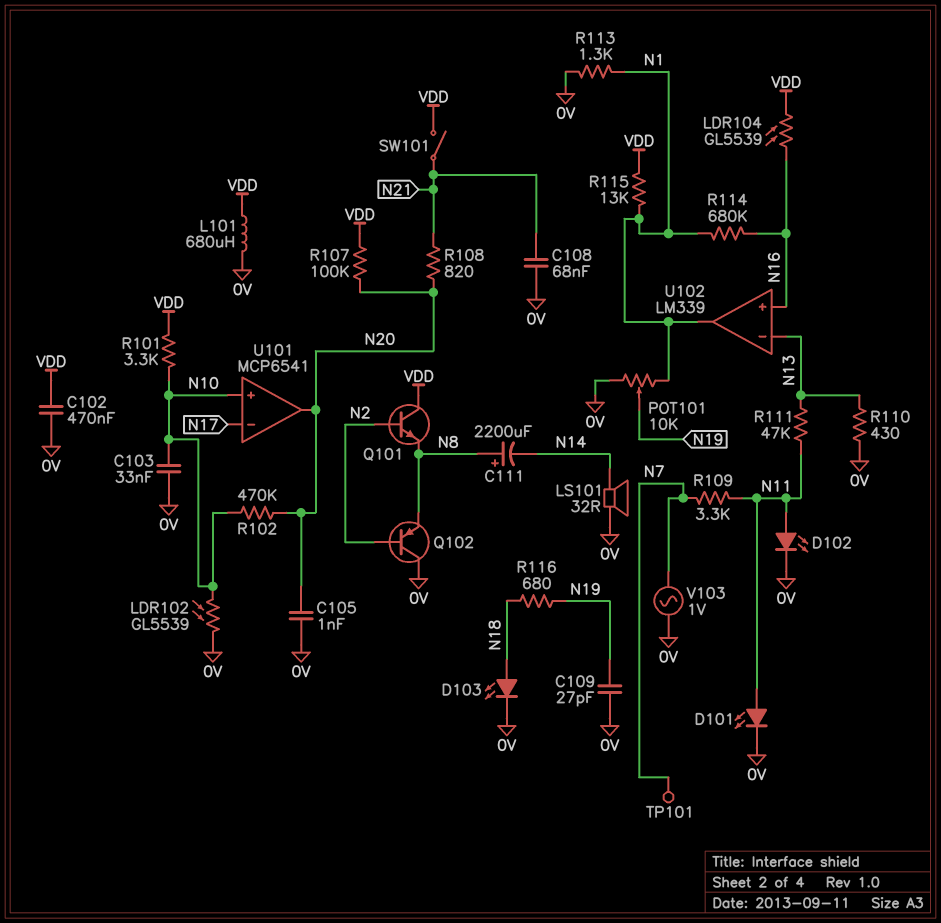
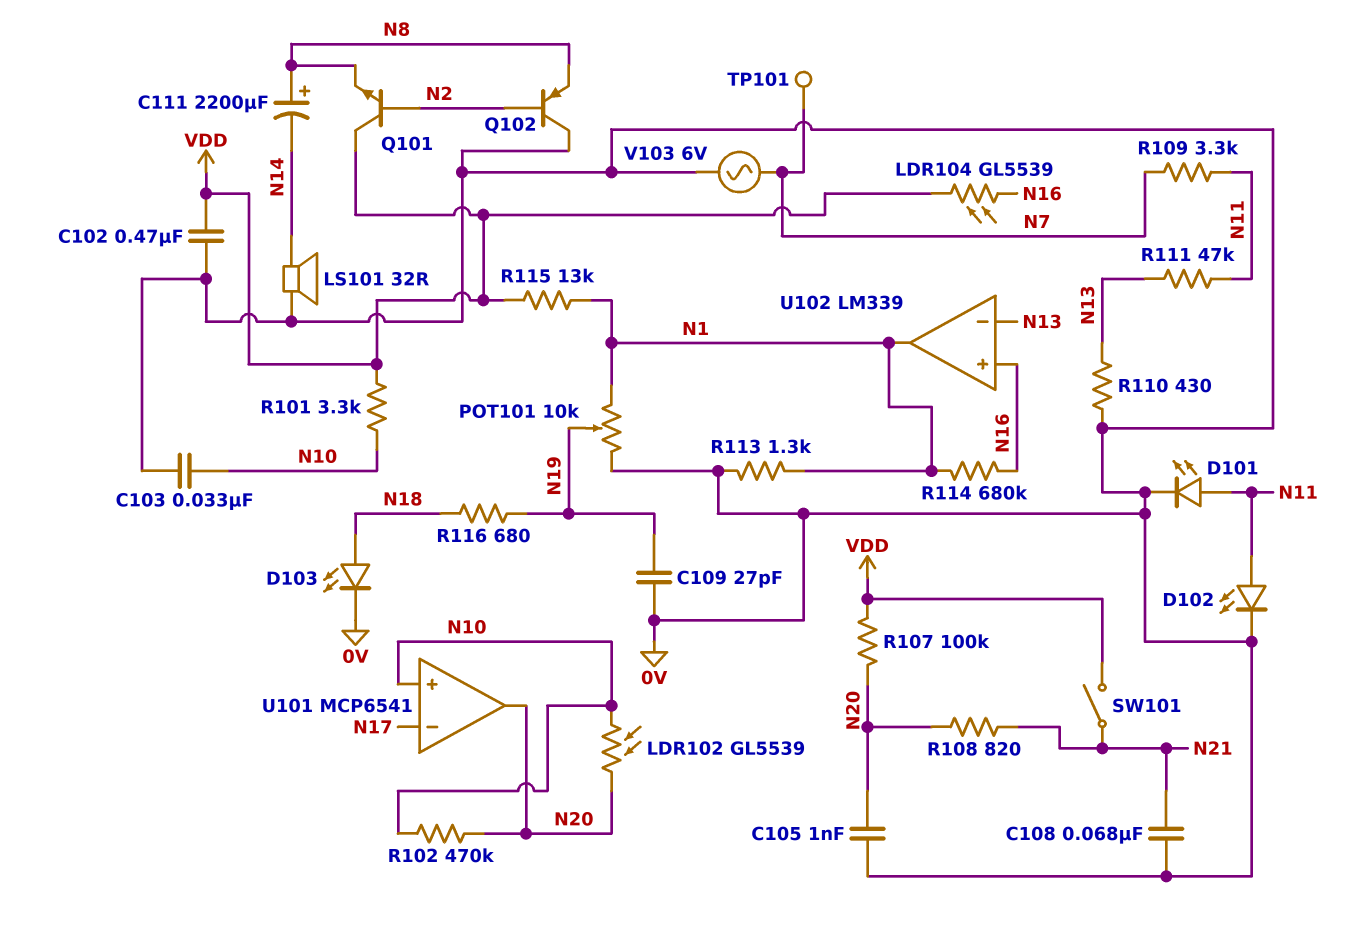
L101: 680uH (0V, VDD) -> none
LDR102: GL5539 (0V, N10) -> GL5539 (N10, N20)
V103: AC 1V (0V, N7) -> AC 6V (0V, N7)

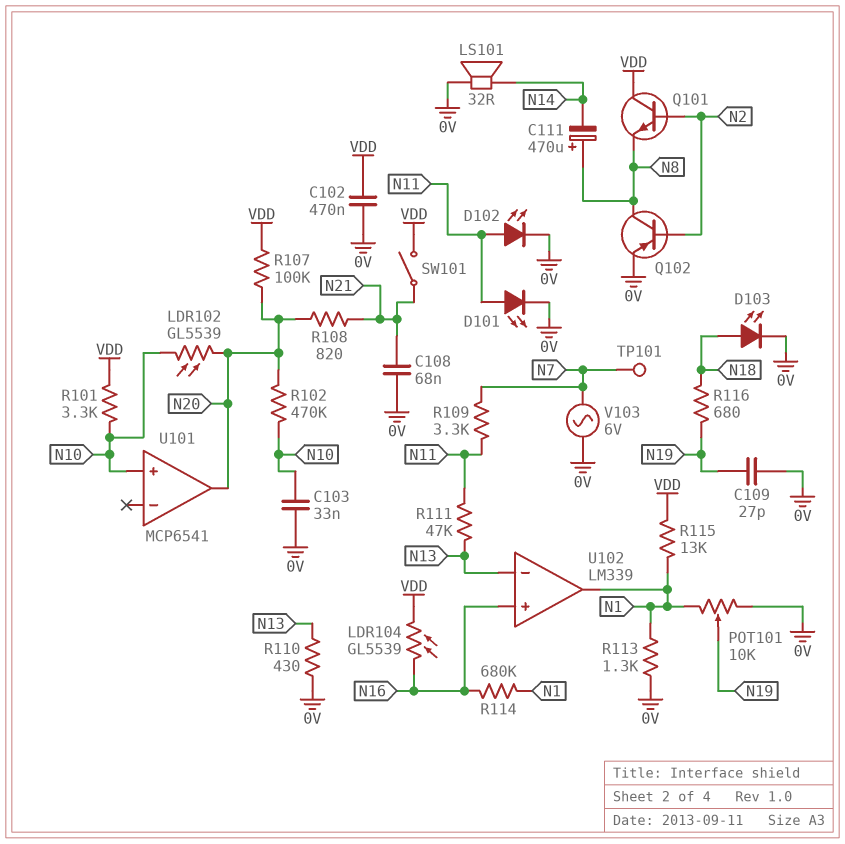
C105: 1nF (0V, N20) -> none
C111: 2200uF (plus N8, minus N14) -> 470uF (plus N8, minus N14)
Q102: PNP (B N2, C 0V, E N8) -> PNP (B N2, C N8, E 0V)
U101 pin in-: N17 -> none

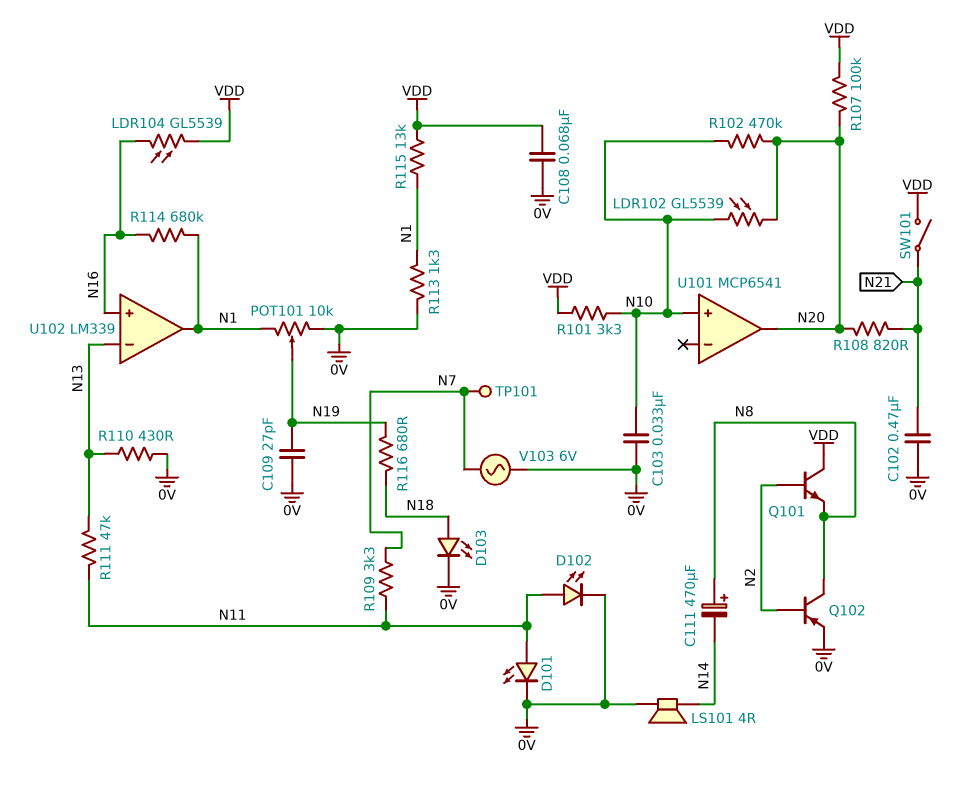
C102: 470nF (0V, VDD) -> 470nF (0V, N21)
C108: 68nF (0V, N21) -> 68nF (0V, VDD)
LS101: speaker 32R (0V, N14) -> speaker 4R (0V, N14)

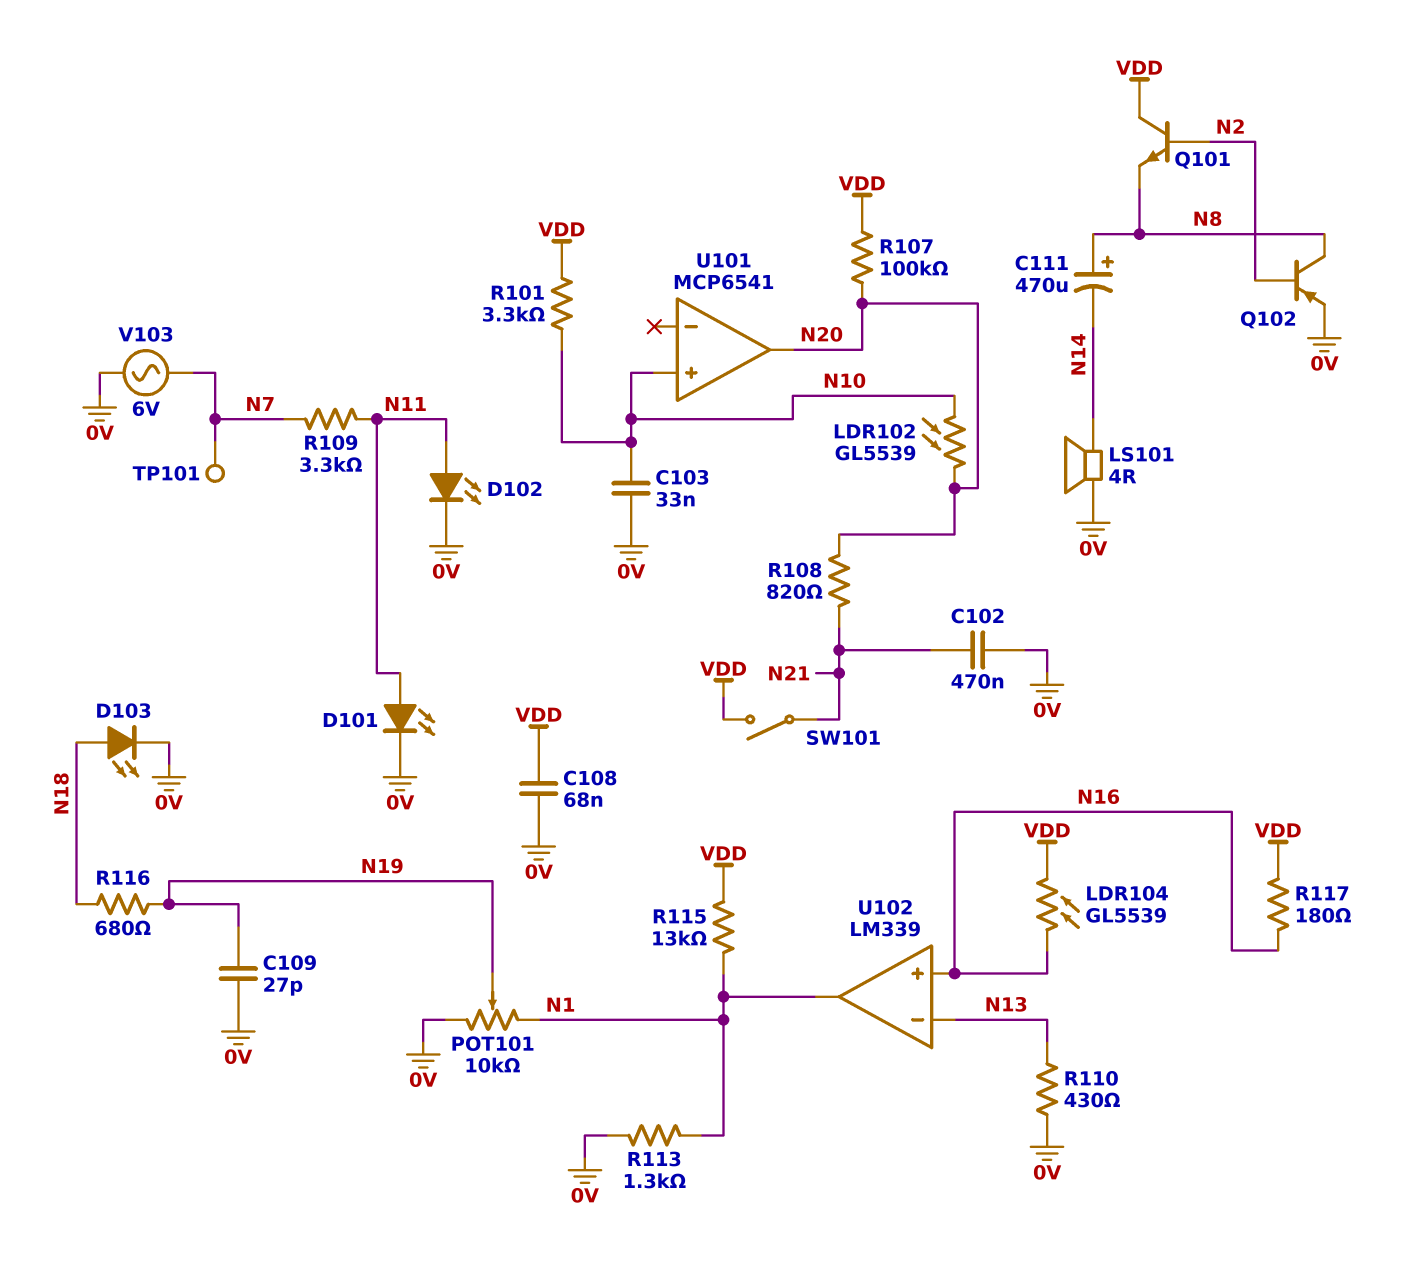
R102: 470k (N10, N20) -> none
R111: 47k (N11, N13) -> none
R114: 680k (N1, N16) -> none
R117: none -> 180 (N16, VDD)

